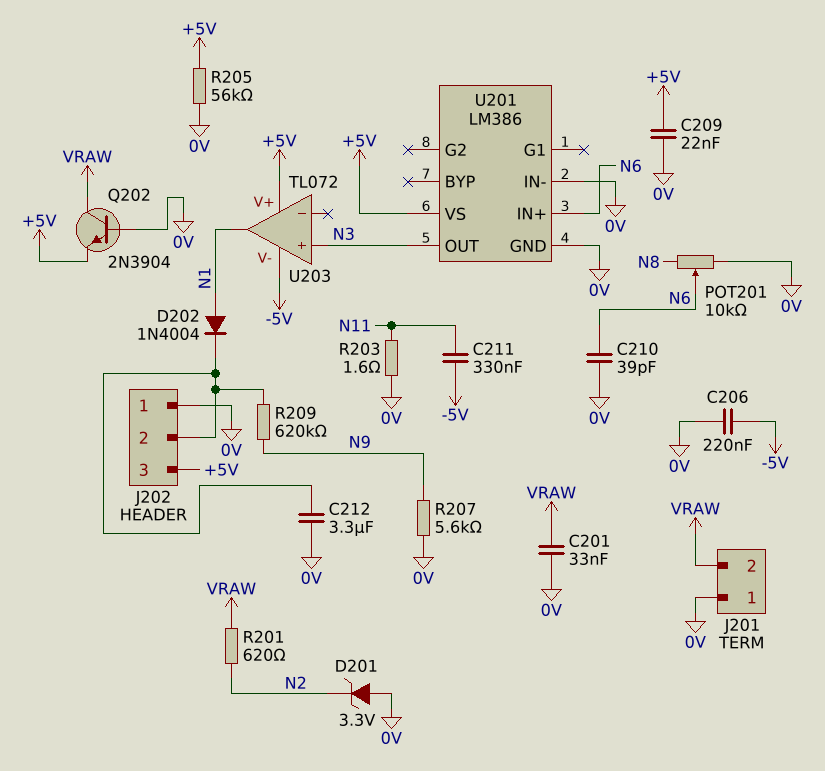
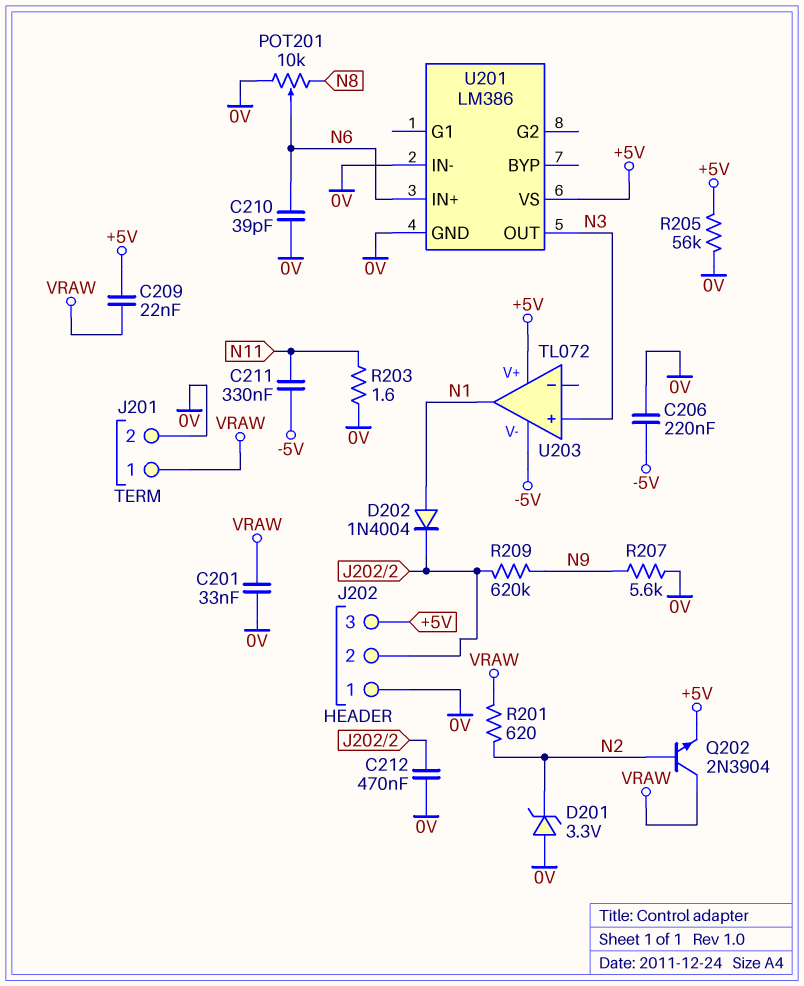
C209: 22nF (+5V, 0V) -> 22nF (+5V, VRAW)
C212: 3.3uF (0V, J202/2) -> 470nF (0V, J202/2)
J201 pin 1: 0V -> VRAW
J201 pin 2: VRAW -> 0V
Q202: NPN 2N3904 (B 0V, C VRAW, E +5V) -> NPN 2N3904 (B N2, C VRAW, E +5V)

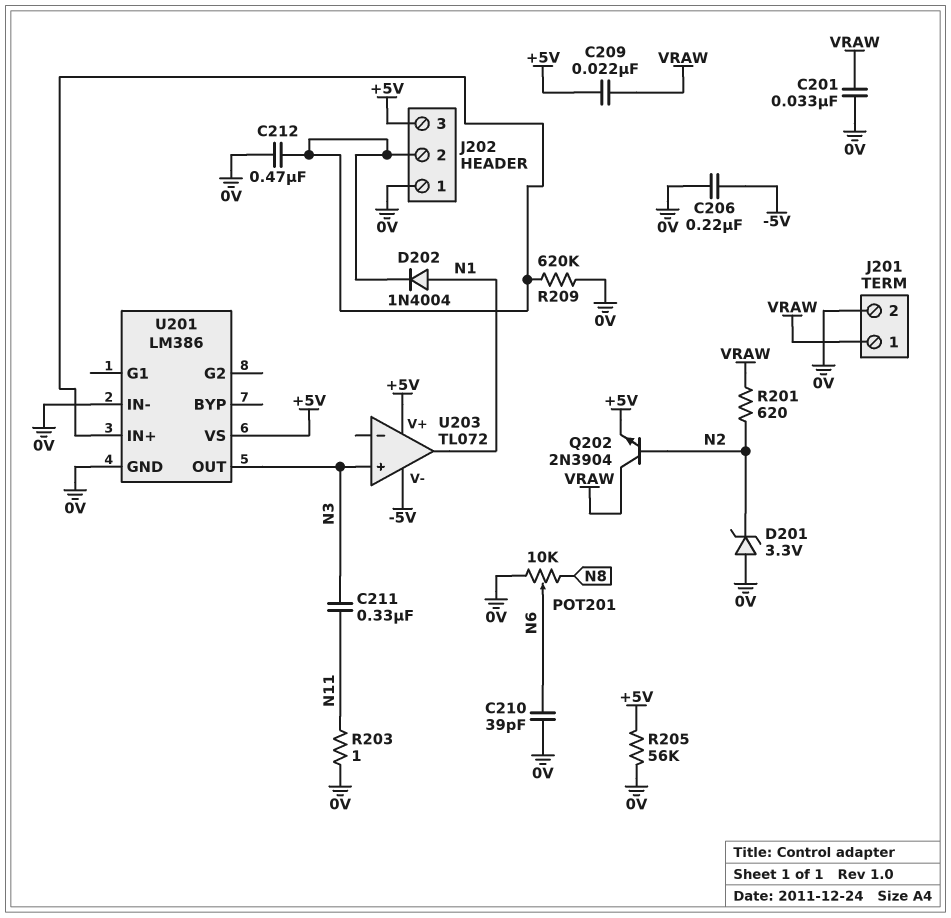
C211: 330nF (-5V, N11) -> 330nF (N3, N11)
R203: 1.6 (0V, N11) -> 1 (0V, N11)
R207: 5.6k (0V, N9) -> none
R209: 620k (J202/2, N9) -> 620k (0V, J202/2)
U201 pin IN+: N6 -> J202/2

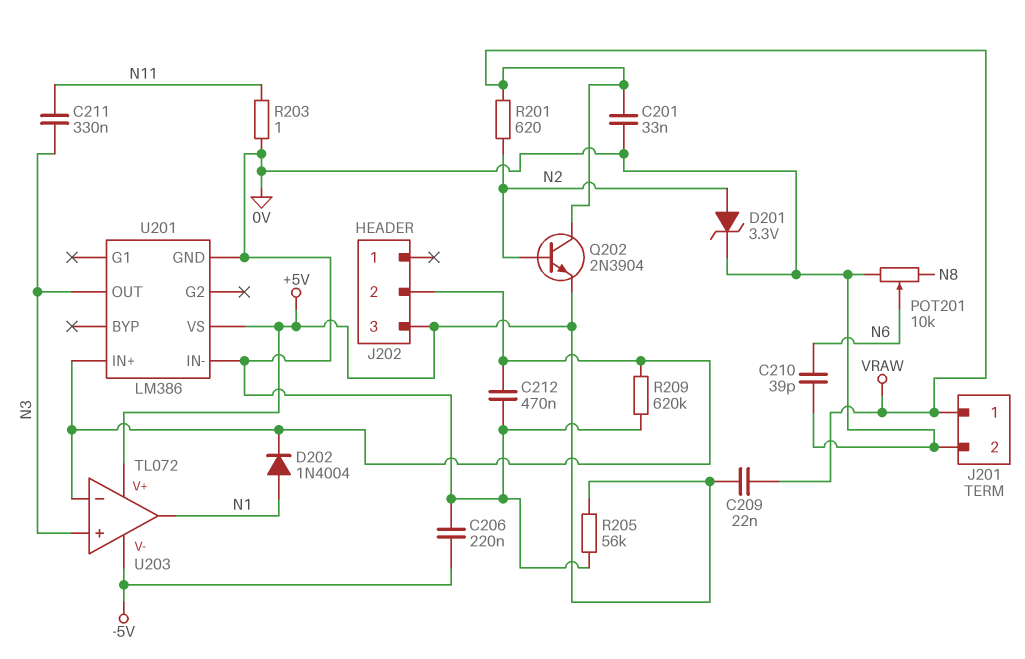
D201: zener 3.3V (A 0V, K N2) -> zener 3.3V (A N2, K 0V)
J202 pin 1: 0V -> none
U203 pin in-: none -> J202/2

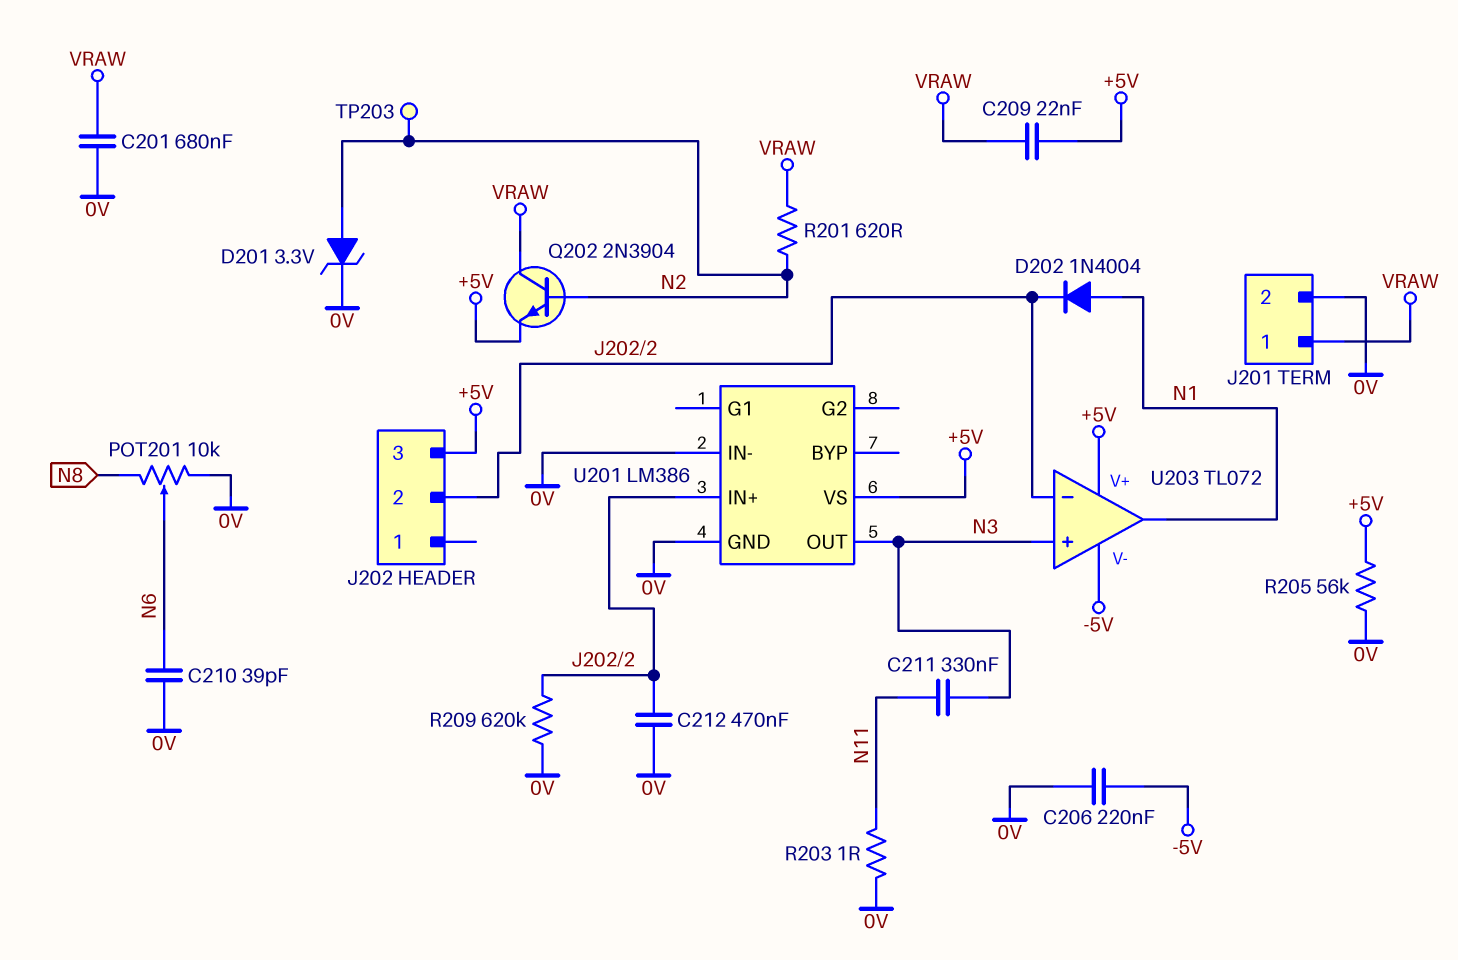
C201: 33nF (0V, VRAW) -> 680nF (0V, VRAW)
TP203: none -> test point (N2)

